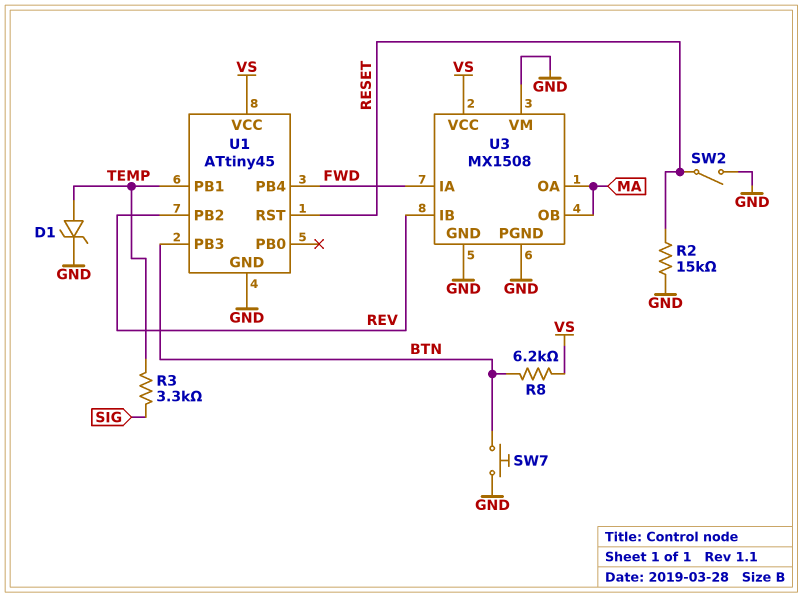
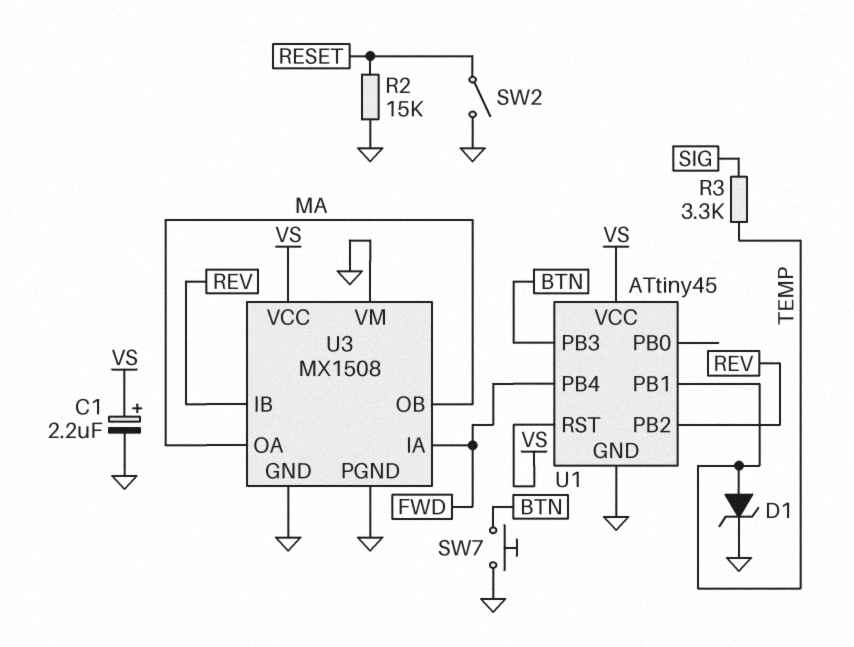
C1: none -> 2.2uF (plus VS, minus GND)
R8: 6.2k (BTN, VS) -> none
U1 pin RST: RESET -> VS

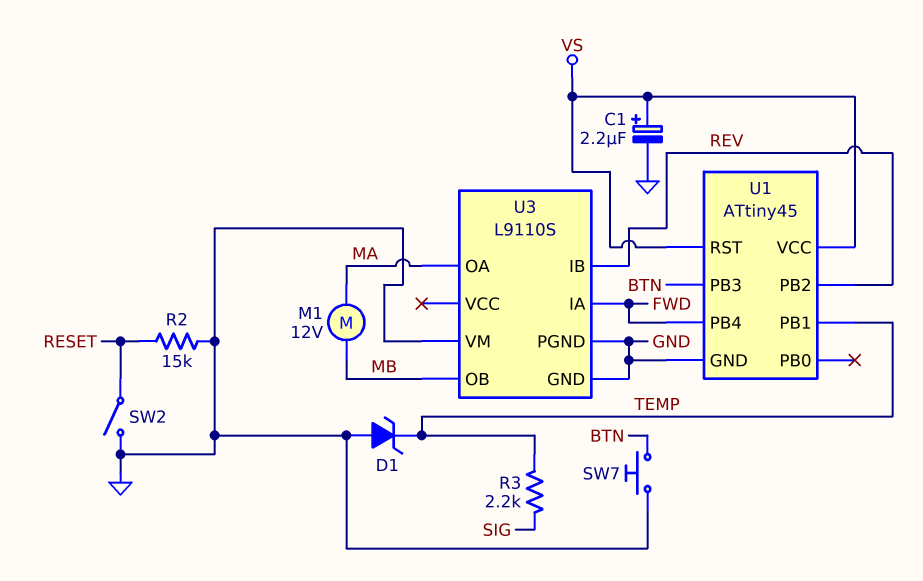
D1: zener (A TEMP, K GND) -> zener (A GND, K TEMP)
M1: none -> motor 12V (MA, MB)
R3: 3.3k (SIG, TEMP) -> 2.2k (SIG, TEMP)
U3: MX1508 -> L9110S
U3 pin OB: MA -> MB
U3 pin VCC: VS -> none

